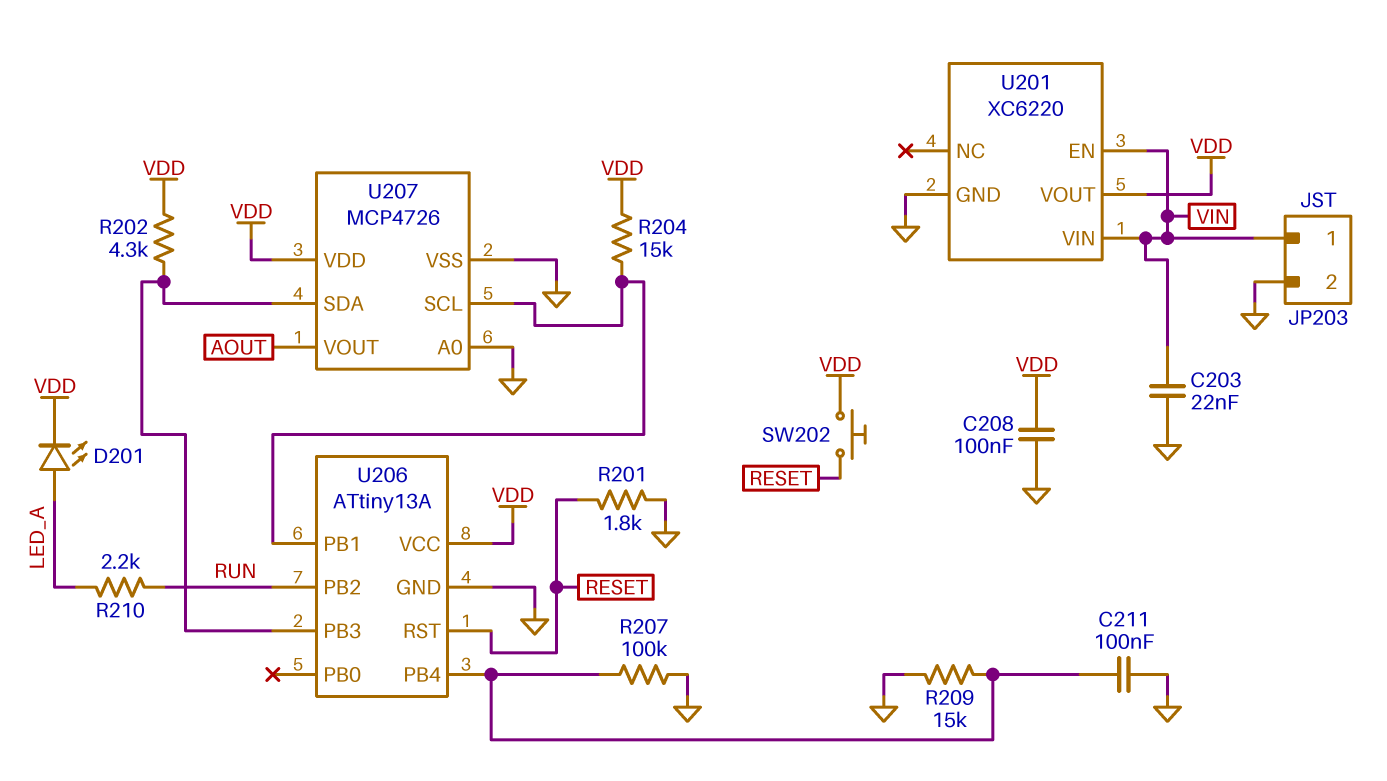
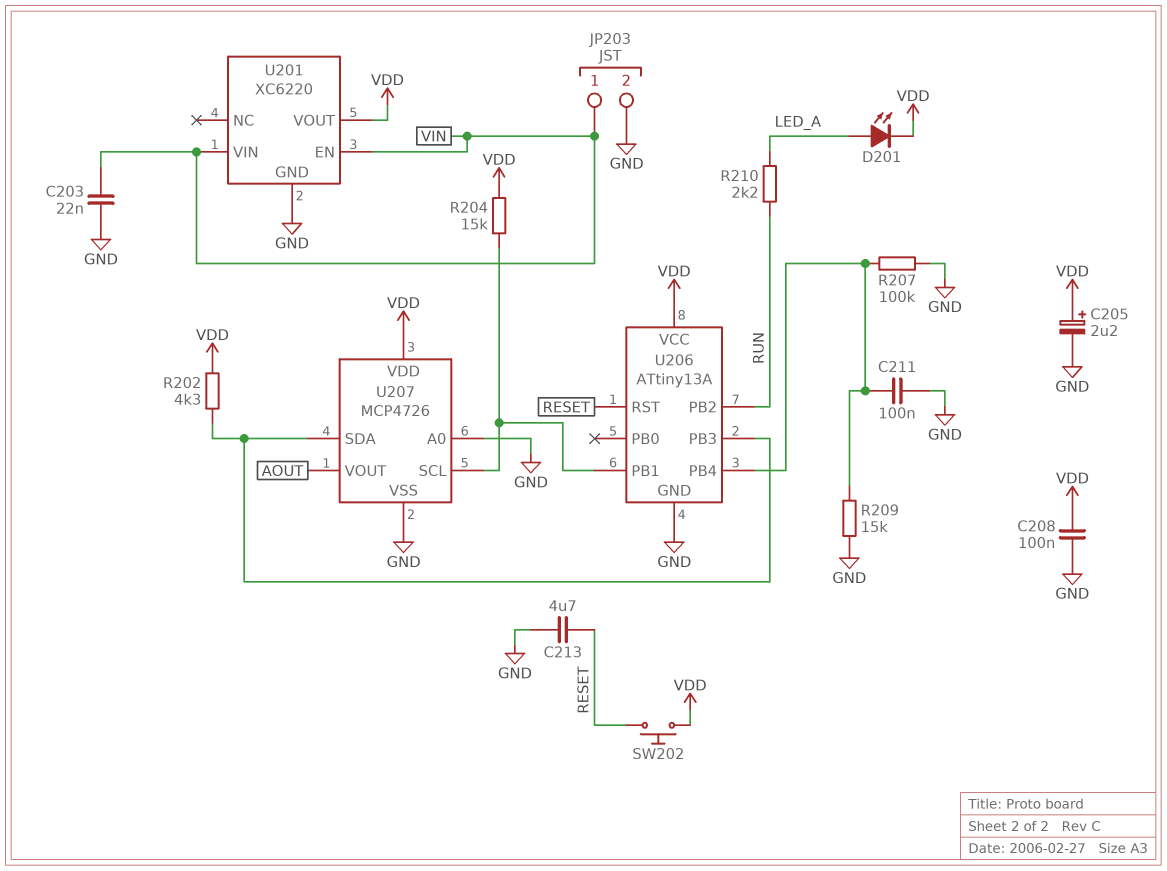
C205: none -> 2.2uF (plus VDD, minus GND)
C213: none -> 4.7uF (GND, RESET)
R201: 1.8k (GND, RESET) -> none

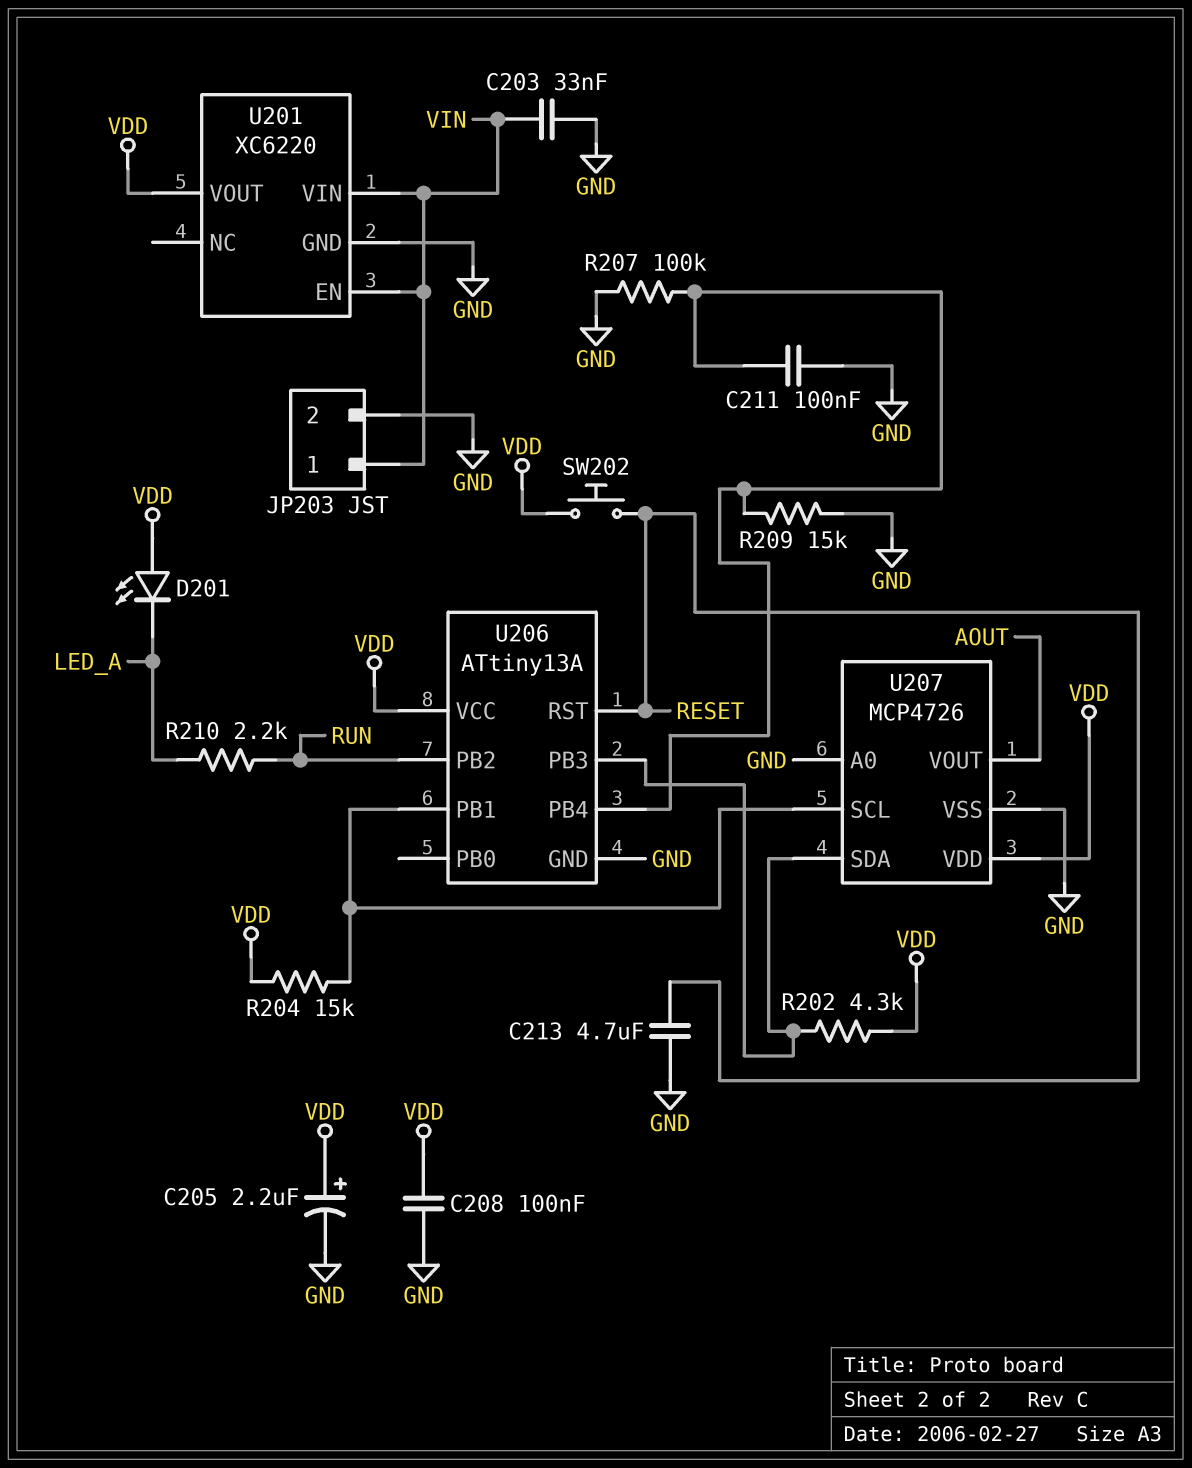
C203: 22nF (GND, VIN) -> 33nF (GND, VIN)
D201: LED (A LED_A, K VDD) -> LED (A VDD, K LED_A)

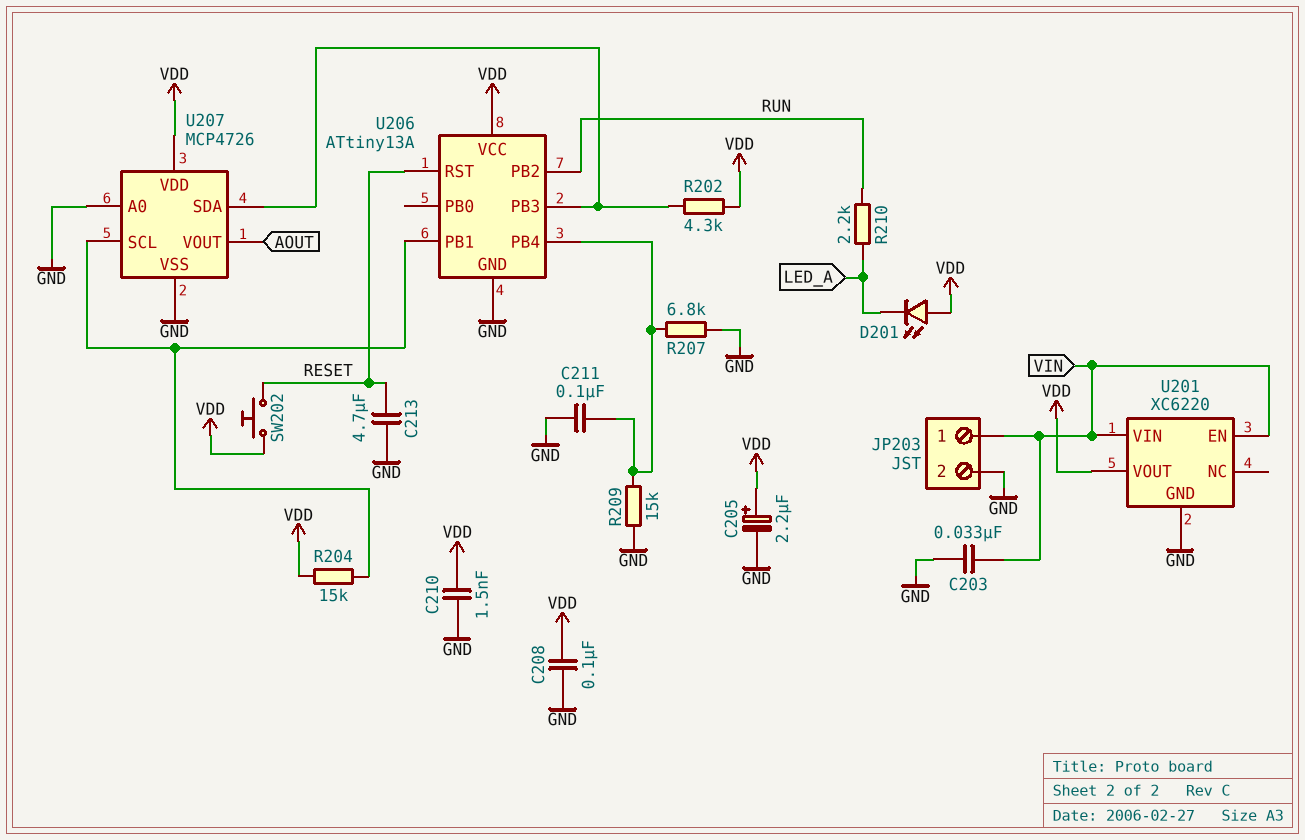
C210: none -> 1.5nF (GND, VDD)
R207: 100k (GND, U206/PB4) -> 6.8k (GND, U206/PB4)

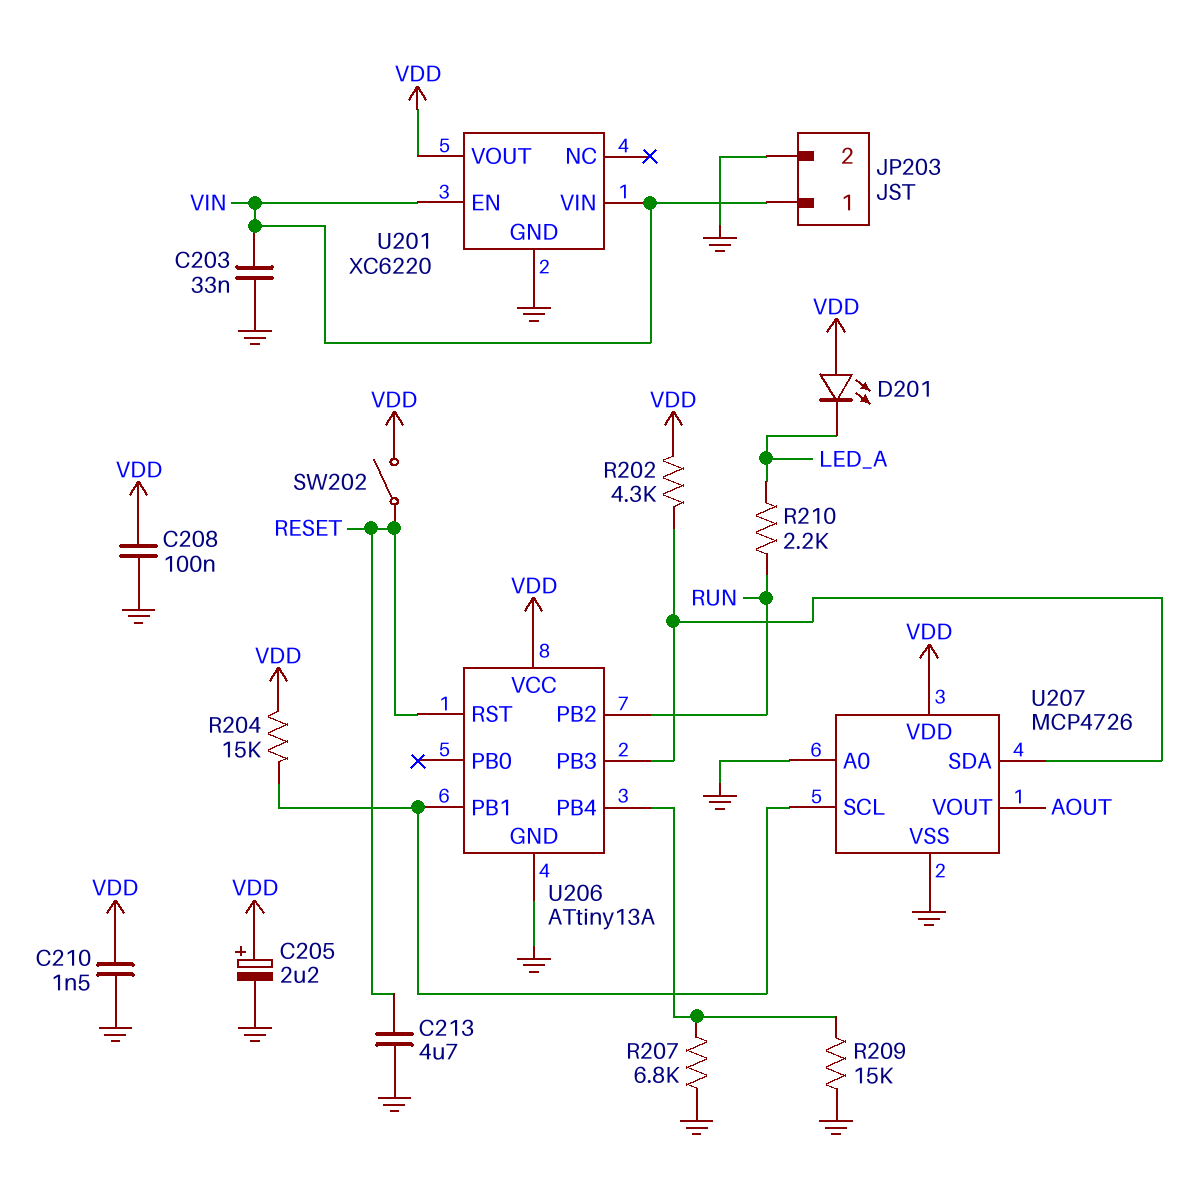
C211: 100nF (GND, U206/PB4) -> none
SW202: button (RESET, VDD) -> switch (RESET, VDD)

